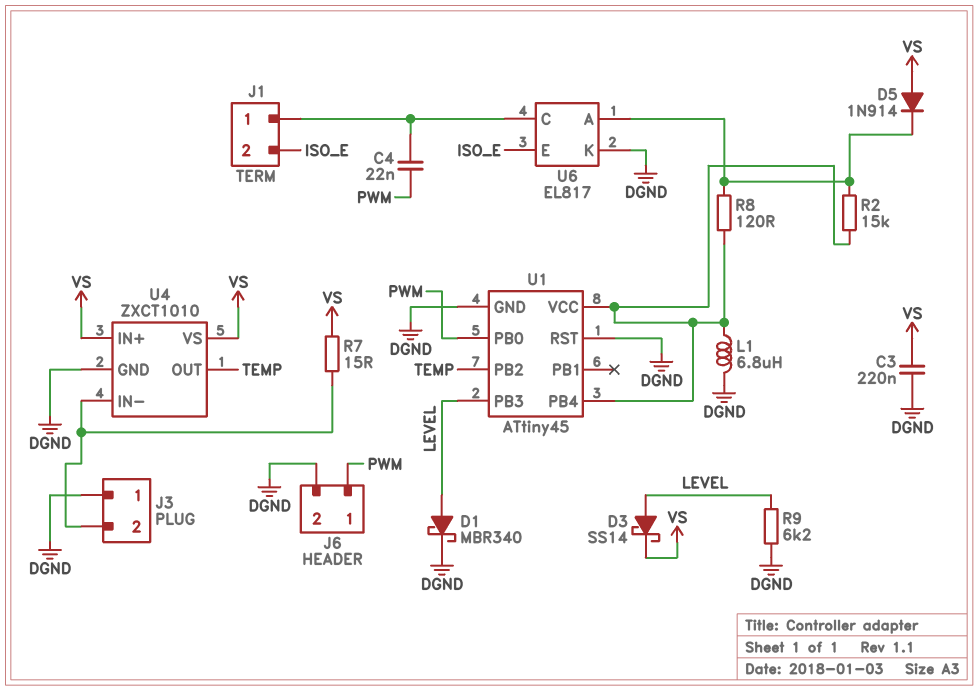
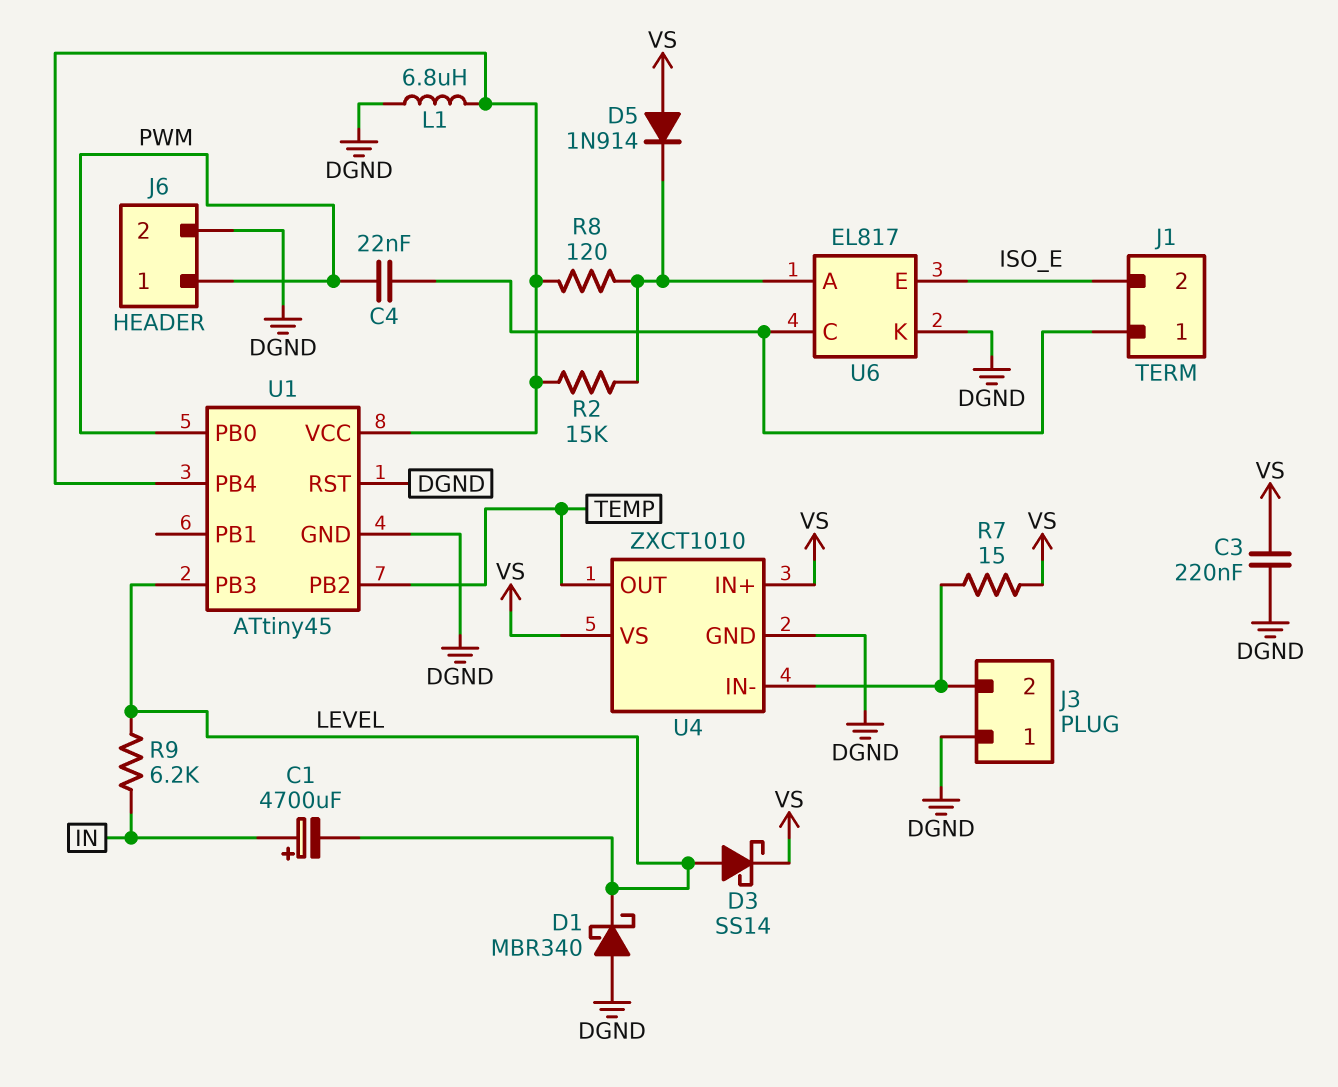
C1: none -> 4700uF (plus IN, minus LEVEL)
D1: schottky MBR340 (A LEVEL, K DGND) -> schottky MBR340 (A DGND, K LEVEL)
R9: 6.2k (DGND, LEVEL) -> 6.2k (IN, LEVEL)

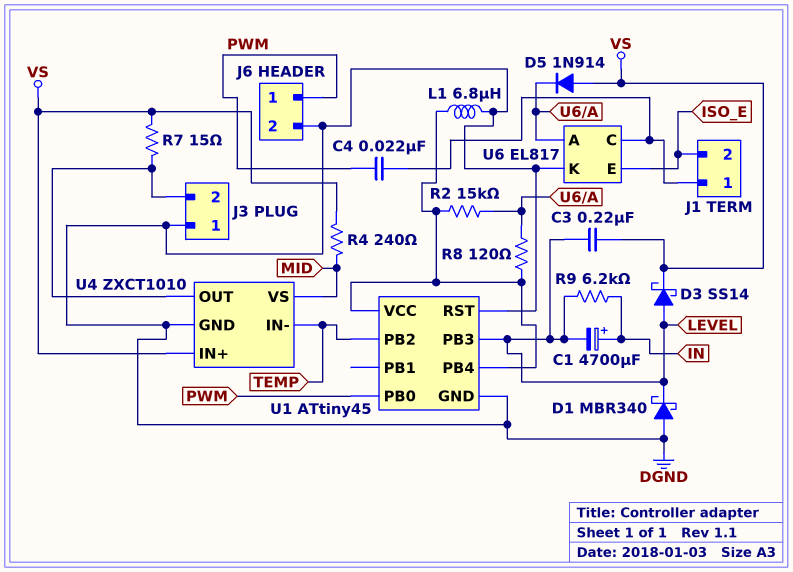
C3: 220nF (DGND, VS) -> 220nF (LEVEL, VS)
R4: none -> 240 (MID, VS)
U4 pin IN-: J3/2 -> TEMP
U4 pin OUT: TEMP -> J3/2
U4 pin VS: VS -> MID

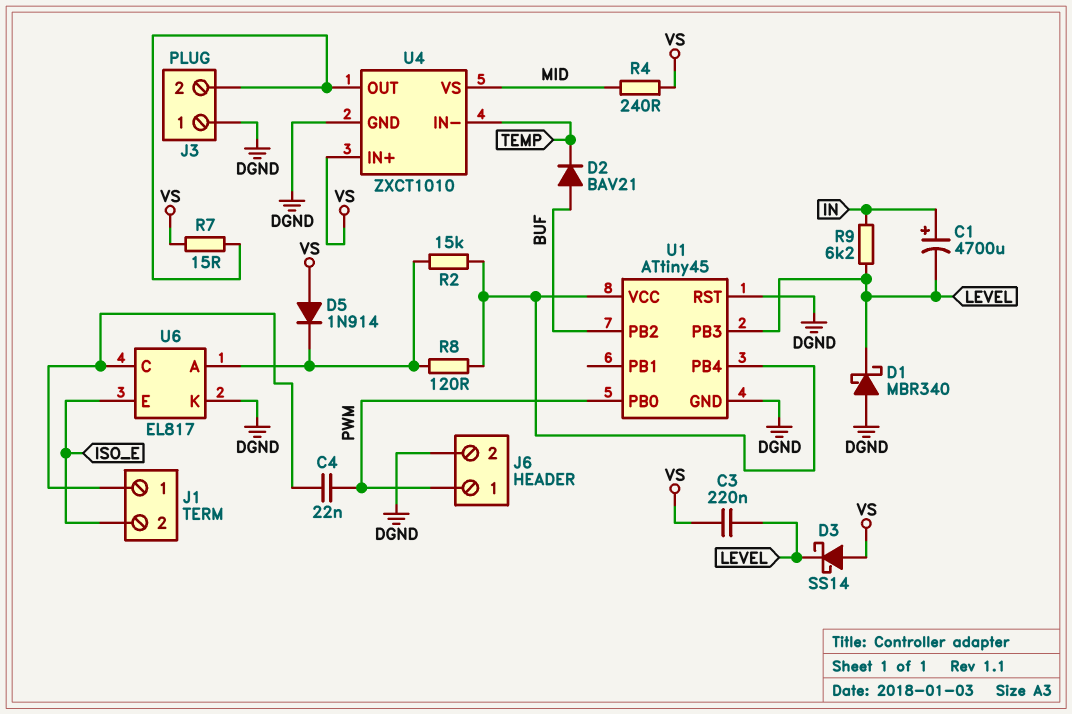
D2: none -> diode BAV21 (A BUF, K TEMP)
D3: schottky SS14 (A LEVEL, K VS) -> schottky SS14 (A VS, K LEVEL)
L1: 6.8uH (DGND, U1/PB4) -> none
U1 pin PB2: TEMP -> BUF

